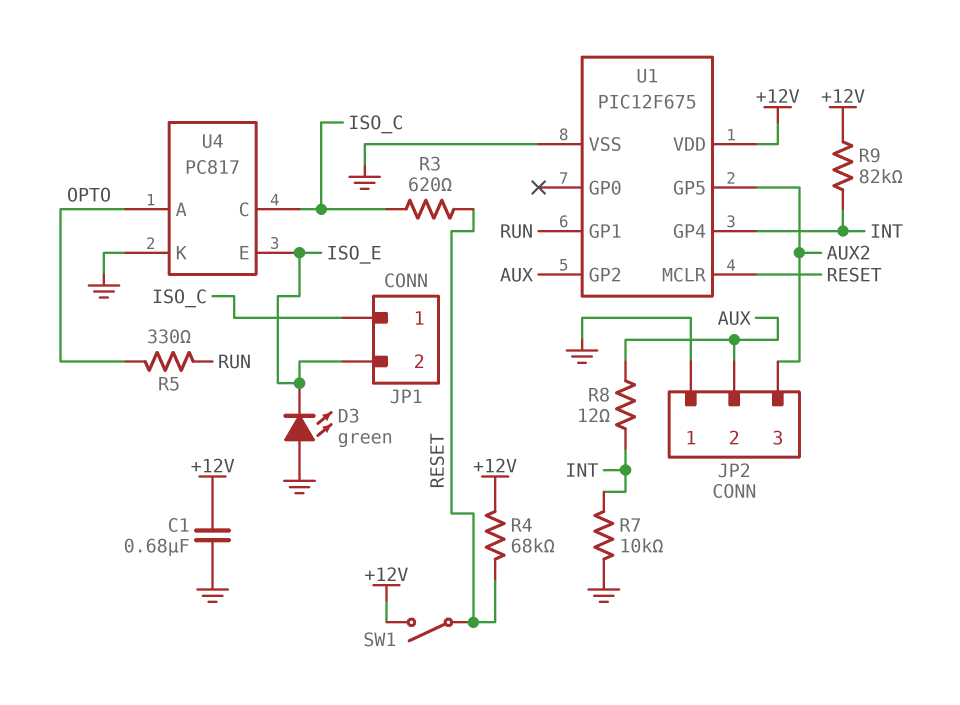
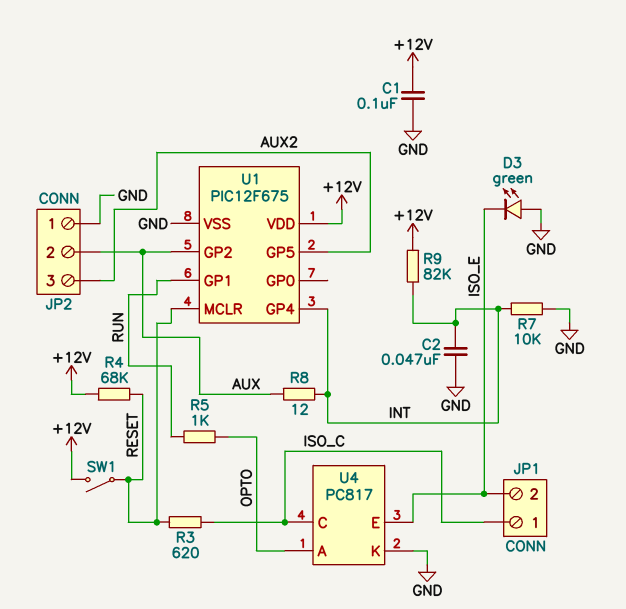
C1: 680nF (+12V, GND) -> 100nF (+12V, GND)
C2: none -> 47nF (GND, INT)
R5: 330 (OPTO, RUN) -> 1k (OPTO, RUN)

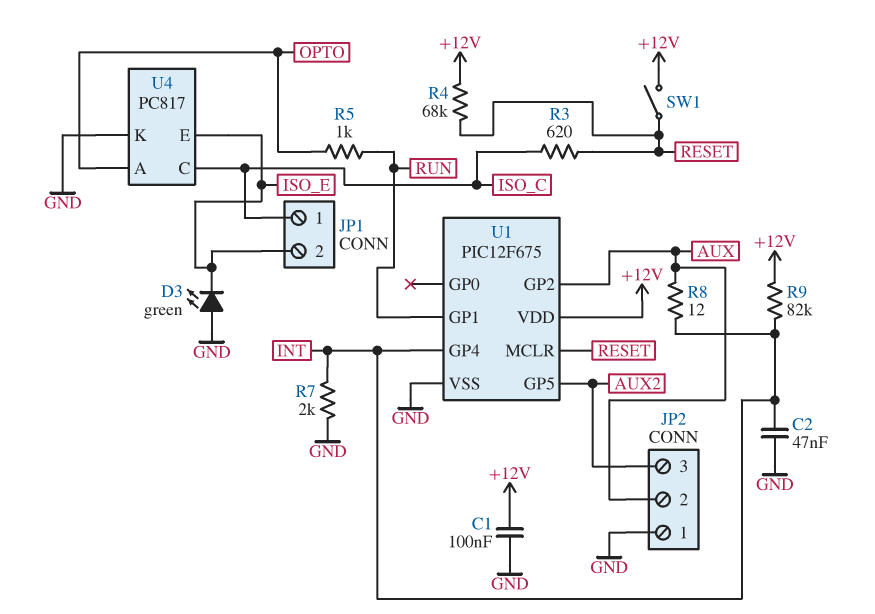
R7: 10k (GND, INT) -> 2k (GND, INT)

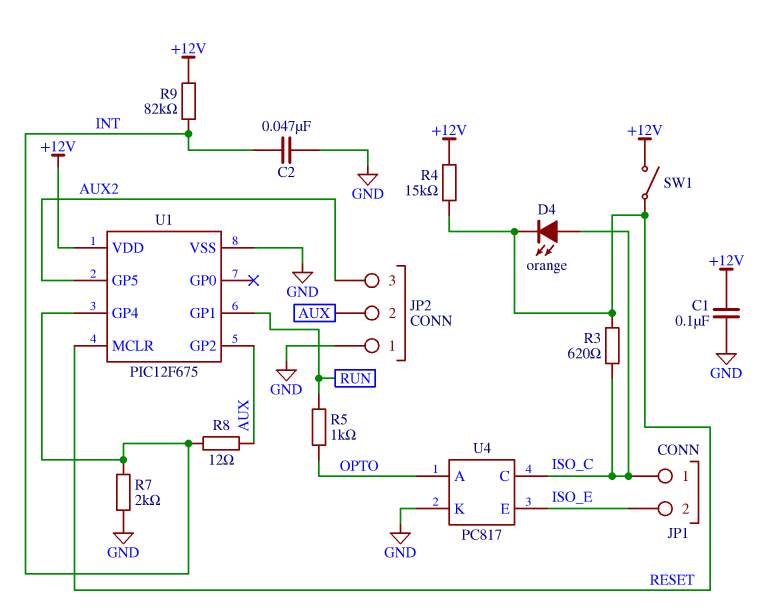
D3: LED green (A GND, K ISO_E) -> none
D4: none -> LED orange (A ISO_C, K RESET)
R4: 68k (+12V, RESET) -> 15k (+12V, RESET)

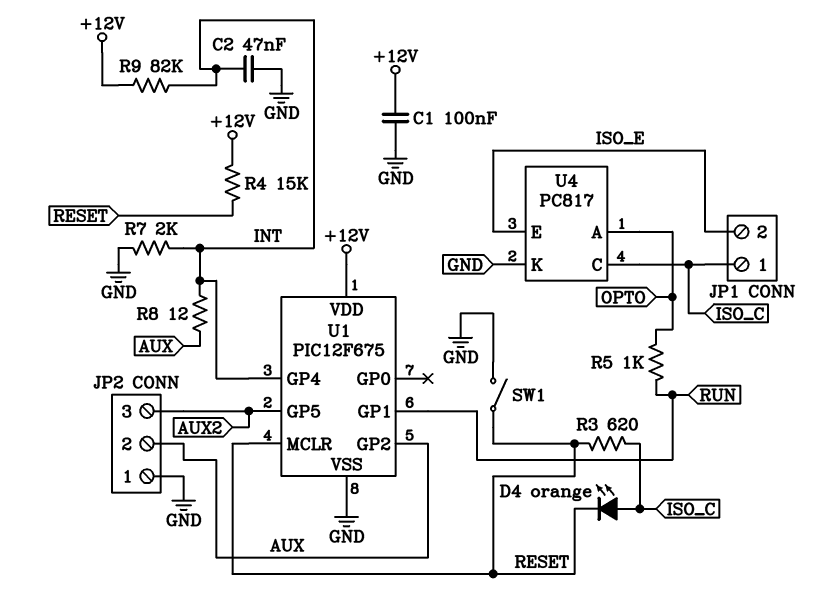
SW1: switch (+12V, RESET) -> switch (GND, RESET)

